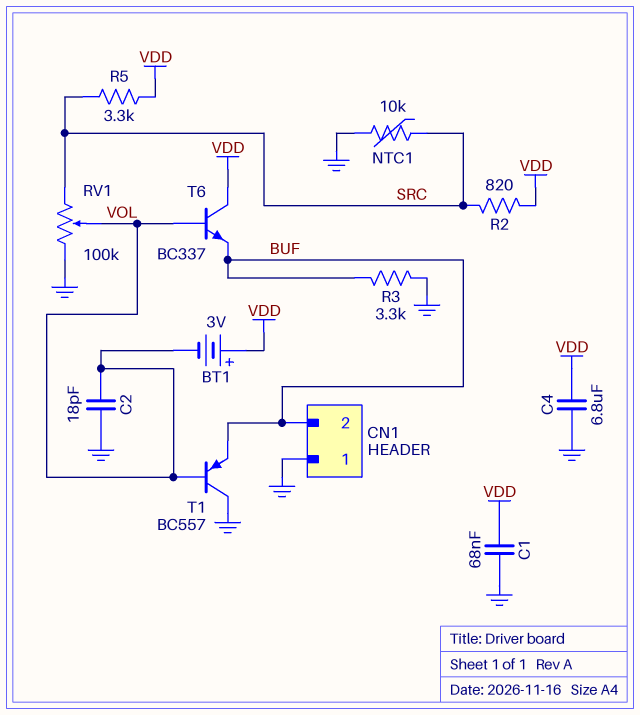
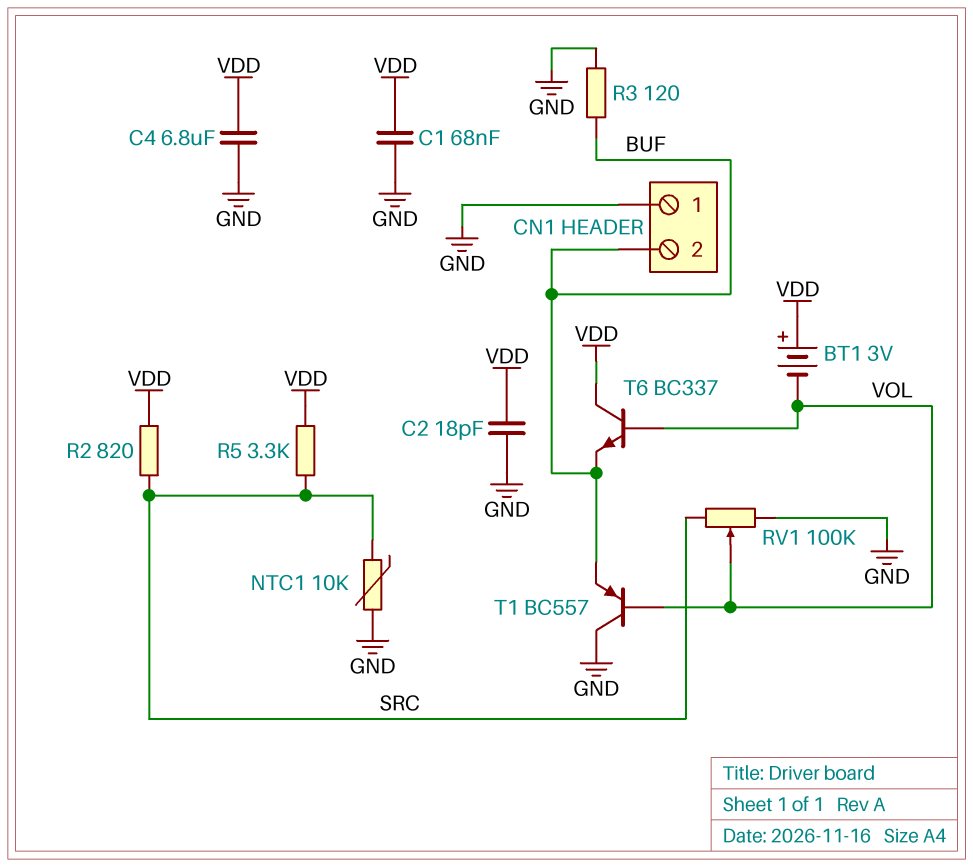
C2: 18pF (GND, VOL) -> 18pF (GND, VDD)
R3: 3.3k (BUF, GND) -> 120 (BUF, GND)

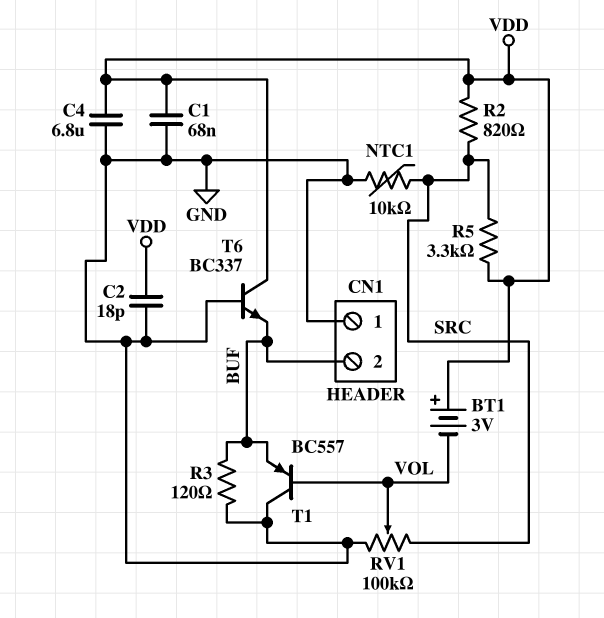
T6: NPN BC337 (B VOL, C VDD, E BUF) -> NPN BC337 (B GND, C VDD, E BUF)

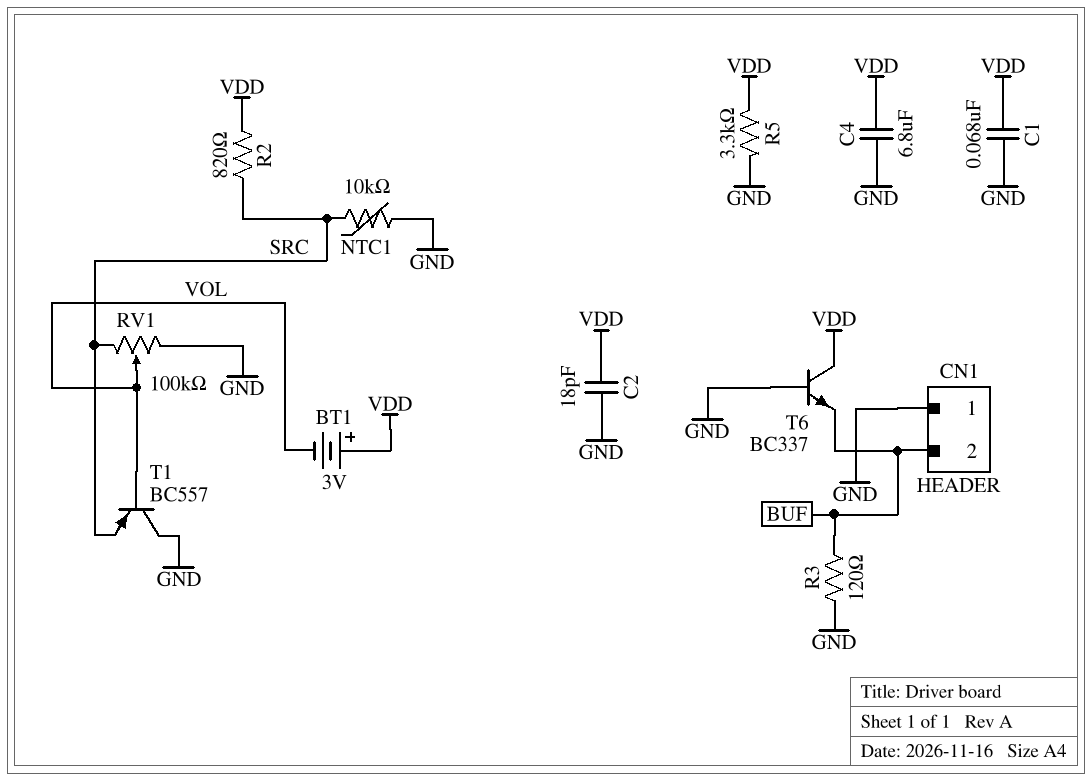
R5: 3.3k (SRC, VDD) -> 3.3k (GND, VDD)
T1: PNP BC557 (B VOL, C GND, E BUF) -> PNP BC557 (B VOL, C GND, E SRC)

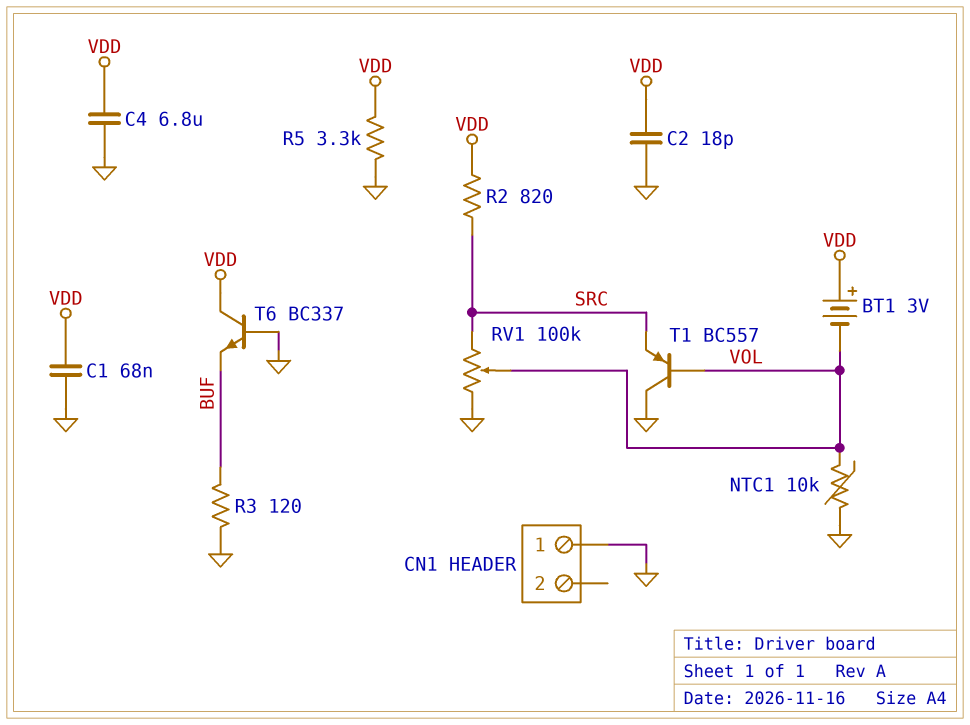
CN1 pin 2: BUF -> none
NTC1: 10k (GND, SRC) -> 10k (GND, VOL)

